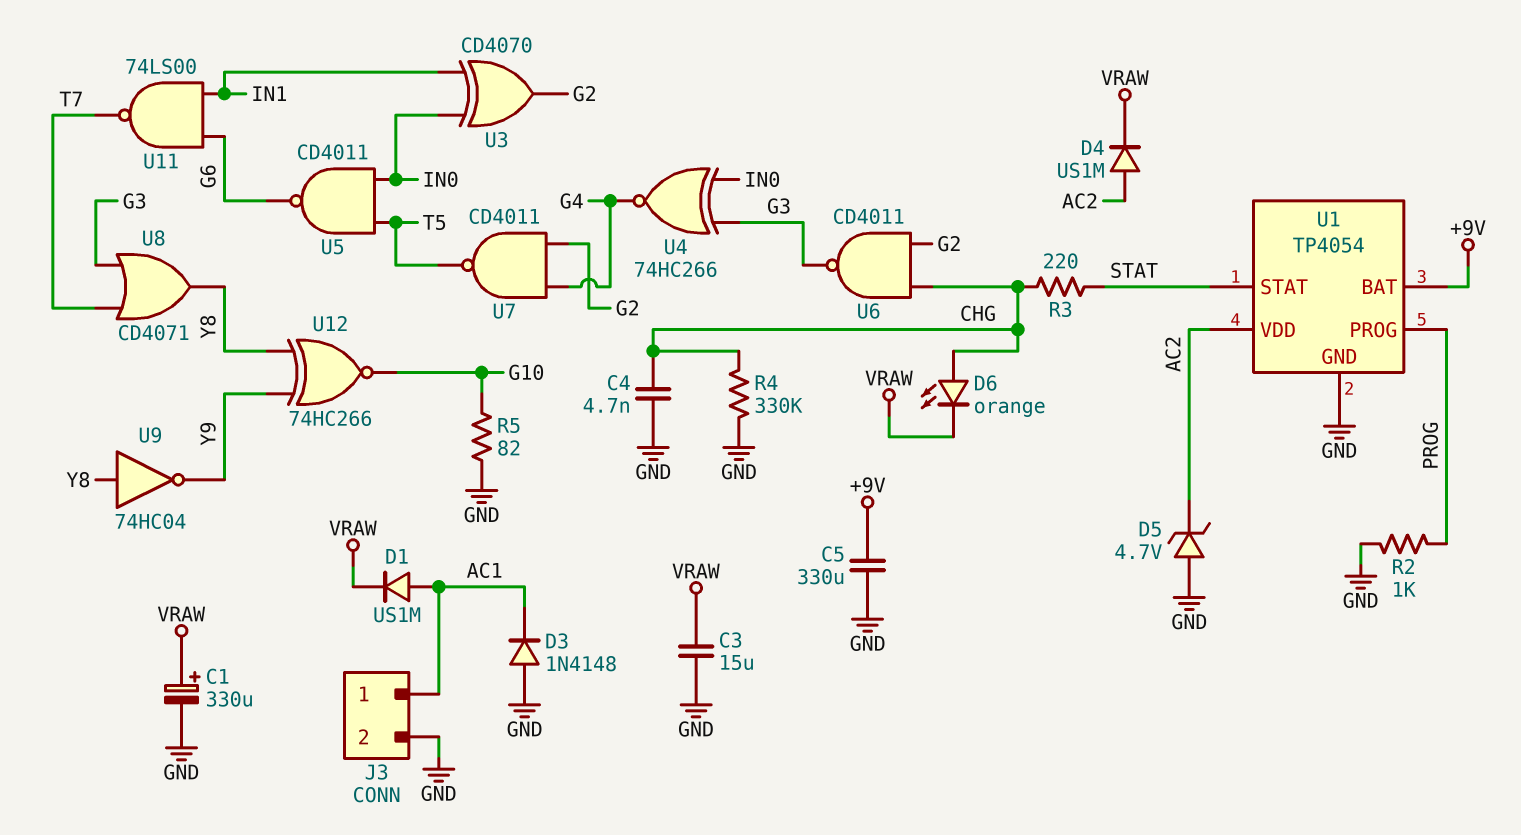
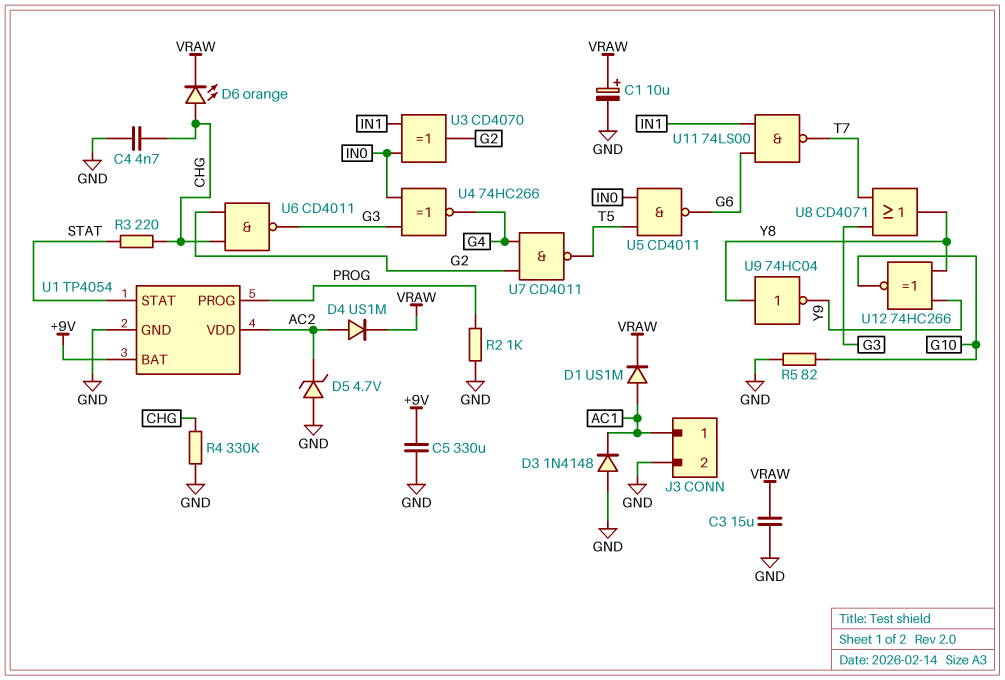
C1: 330uF (plus VRAW, minus GND) -> 10uF (plus VRAW, minus GND)

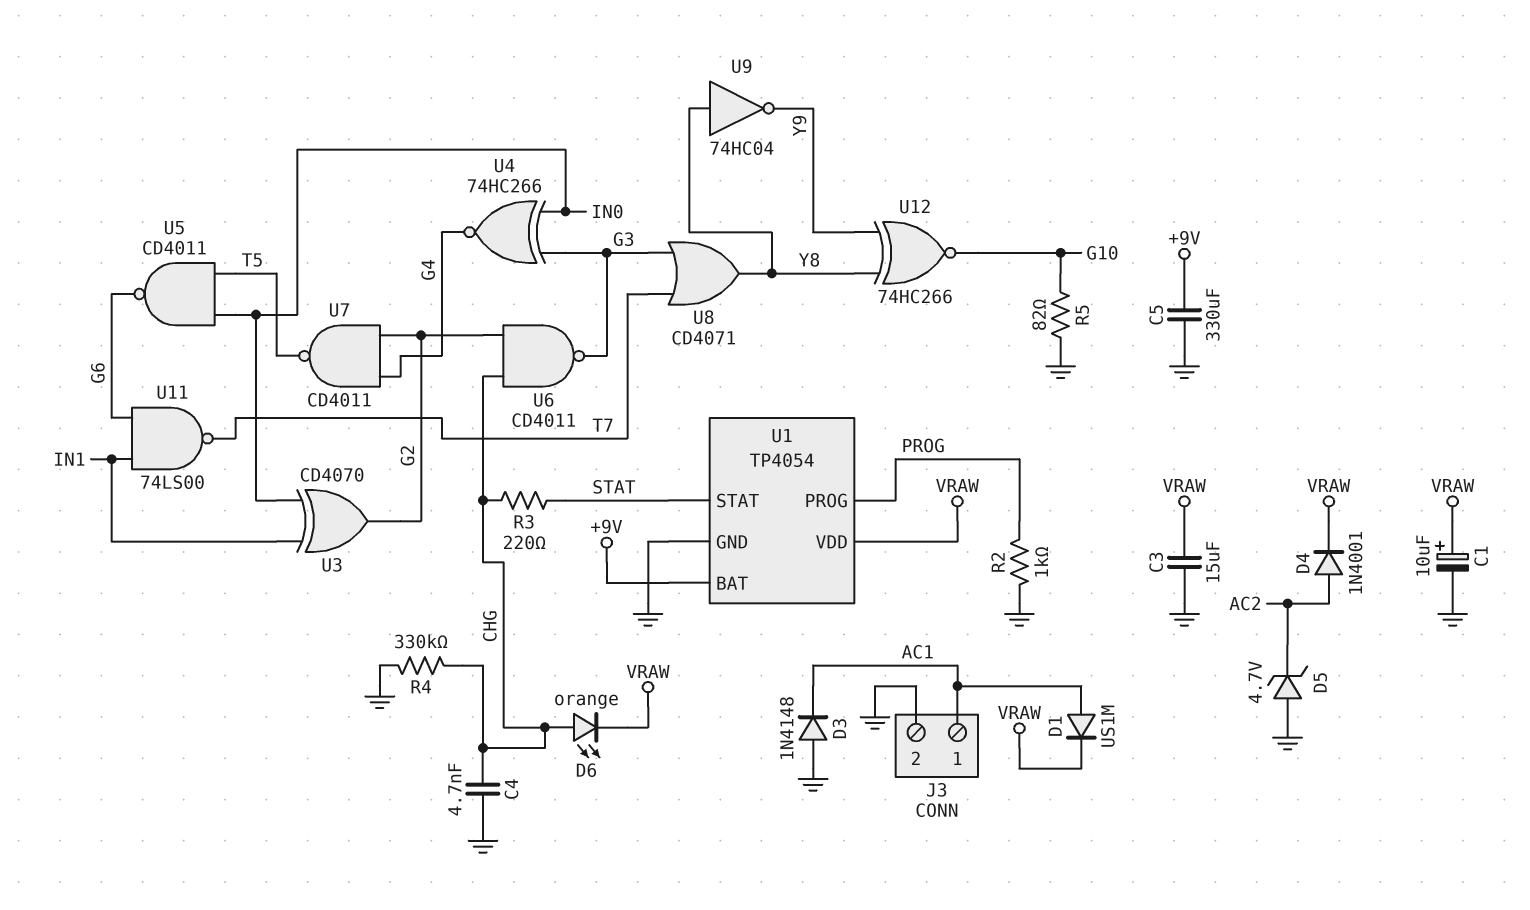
D4: diode US1M (A AC2, K VRAW) -> diode 1N4001 (A AC2, K VRAW)
U1 pin VDD: AC2 -> VRAW

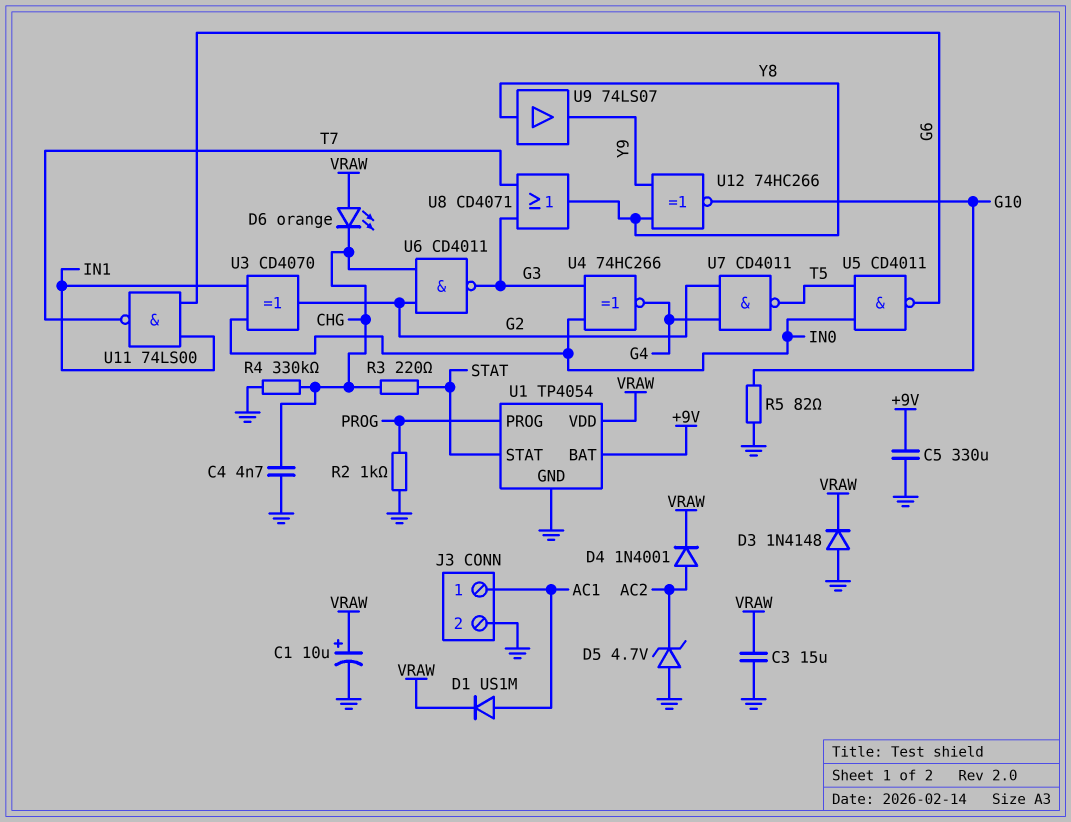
D3: diode 1N4148 (A GND, K AC1) -> diode 1N4148 (A GND, K VRAW)
D6: LED orange (A CHG, K VRAW) -> LED orange (A VRAW, K CHG)
U9: NOT 74HC04 (in Y8, out Y9) -> buffer 74LS07 (in Y8, out Y9)

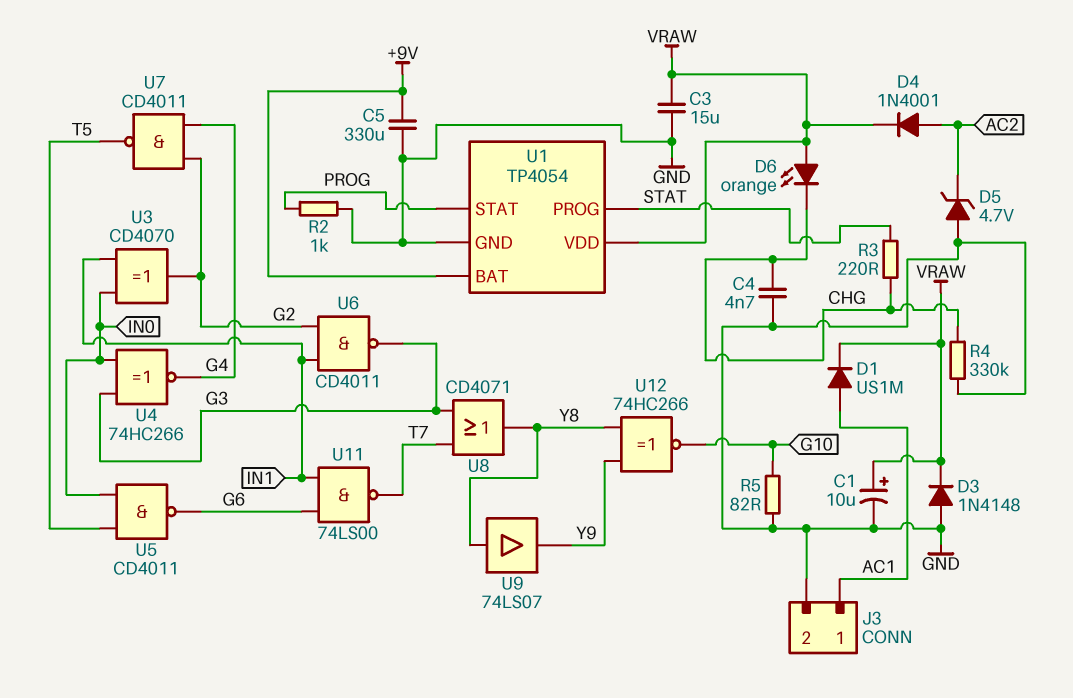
U1 pin PROG: PROG -> STAT
U1 pin STAT: STAT -> PROG
U6: NAND CD4011 (in CHG, in G2, out G3) -> NAND CD4011 (in G2, in IN1, out G3)

